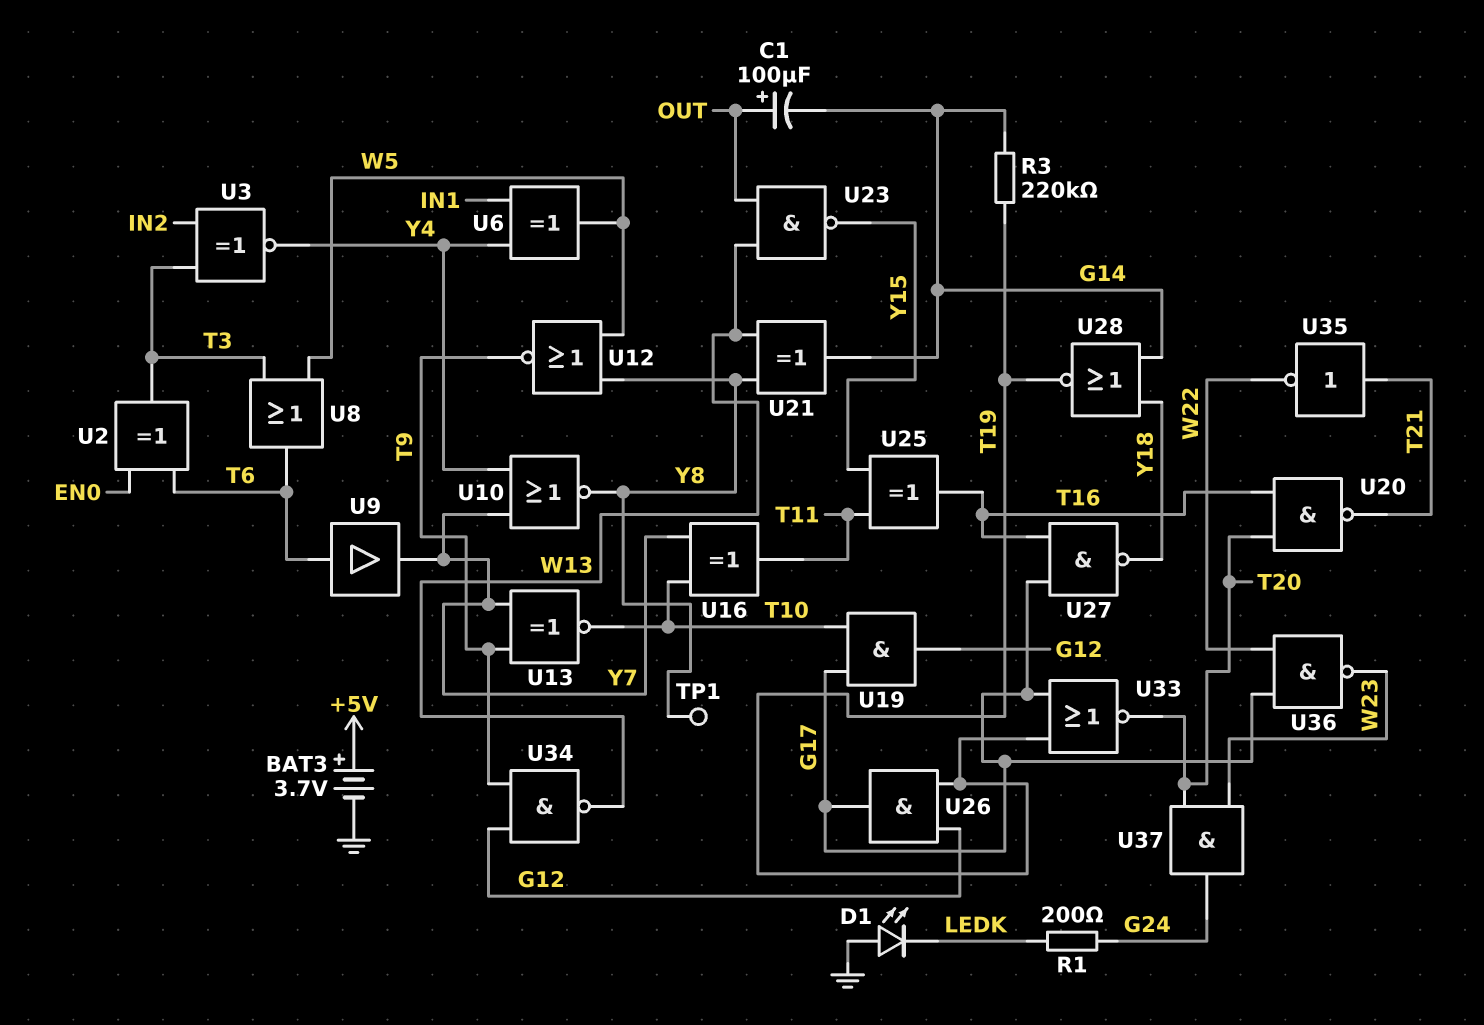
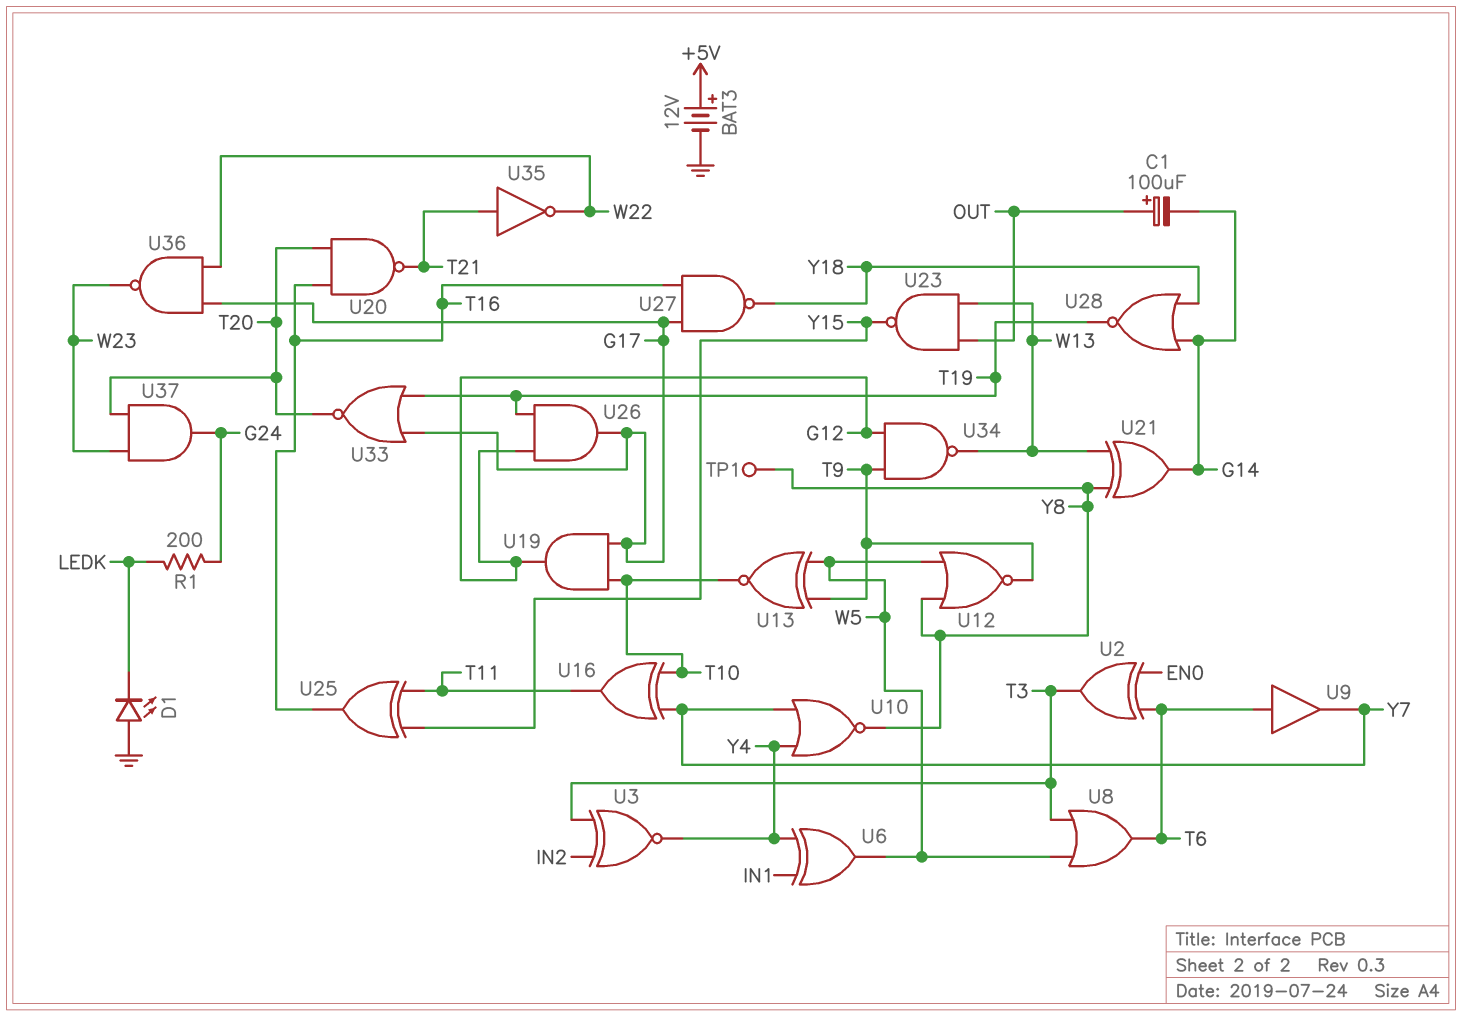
BAT3: 3.7V (plus +5V, minus GND) -> 12V (plus +5V, minus GND)
R3: 220k (G14, T19) -> none
U13: XNOR (in T9, in Y7, out T10) -> XNOR (in T9, in W5, out T10)

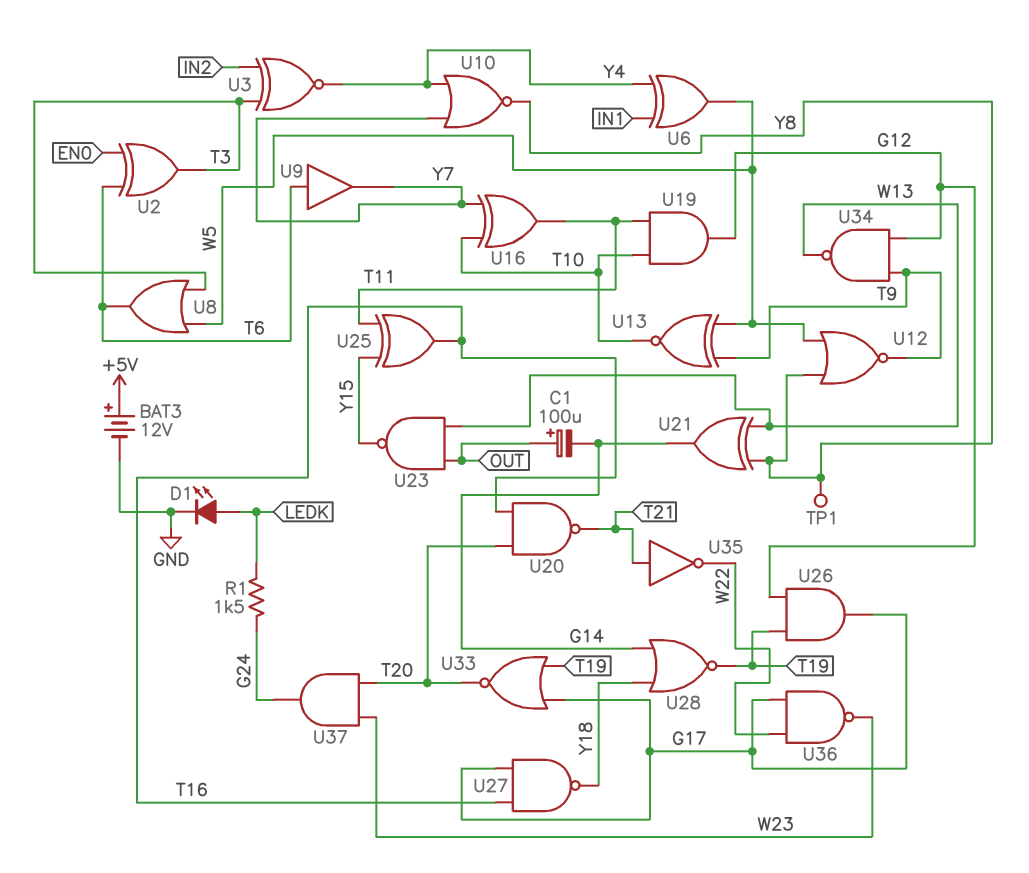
D1: LED (A GND, K LEDK) -> LED (A LEDK, K GND)
R1: 200 (G24, LEDK) -> 1.5k (G24, LEDK)
U19: AND (in G17, in T10, out G12) -> AND (in T10, in T11, out G12)

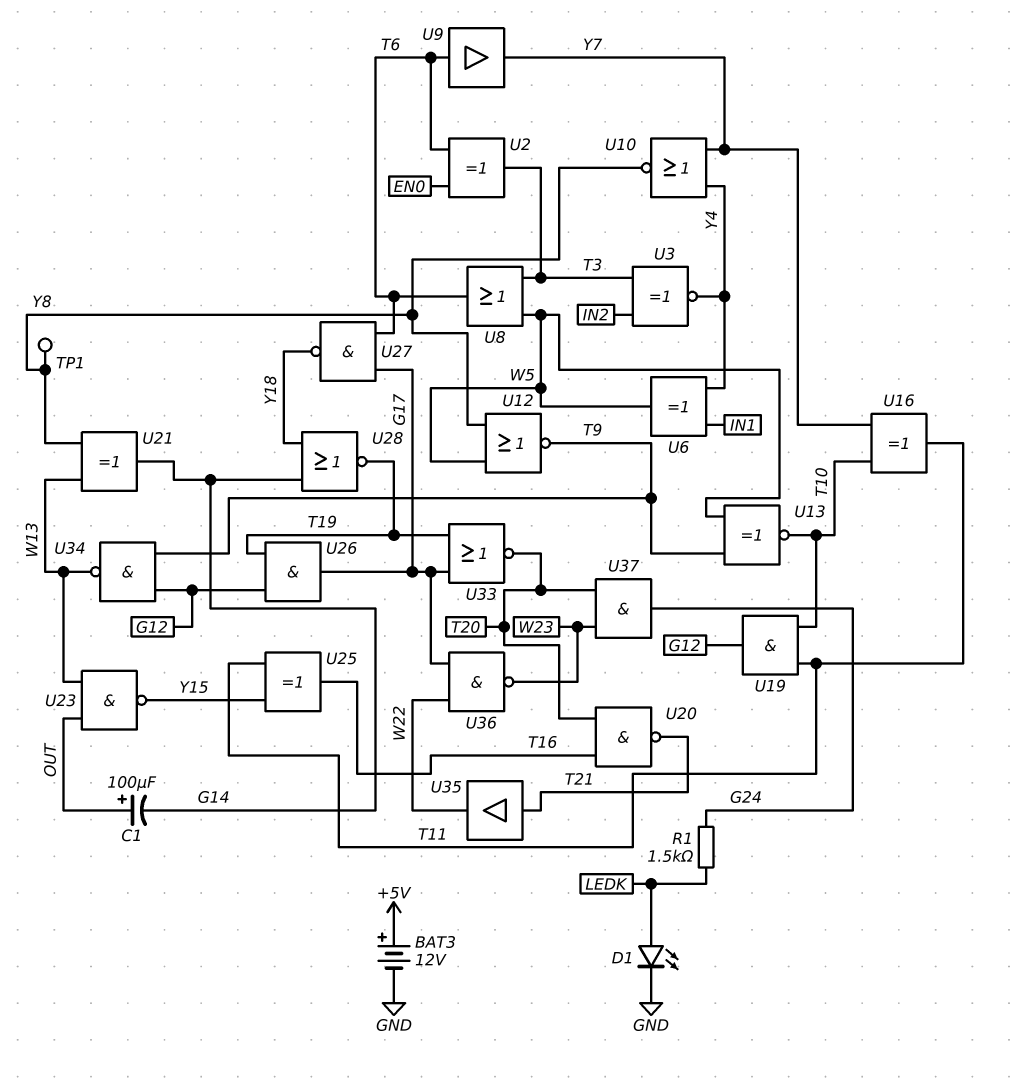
U27: NAND (in G17, in T16, out Y18) -> NAND (in G17, in T6, out Y18)
U35: NOT (in T21, out W22) -> buffer (in T21, out W22)

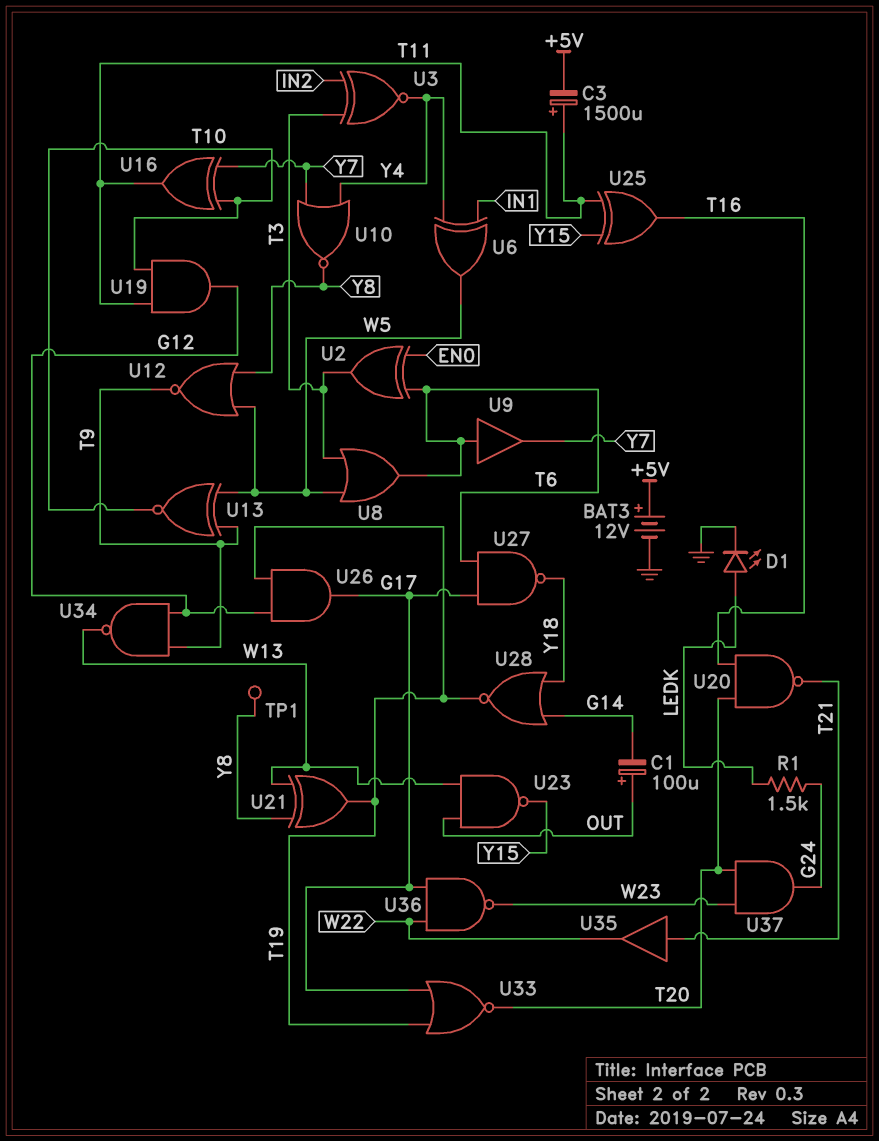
C3: none -> 1500uF (plus T11, minus +5V)
U21: XOR (in W13, in Y8, out G14) -> XOR (in W13, in Y8, out T19)

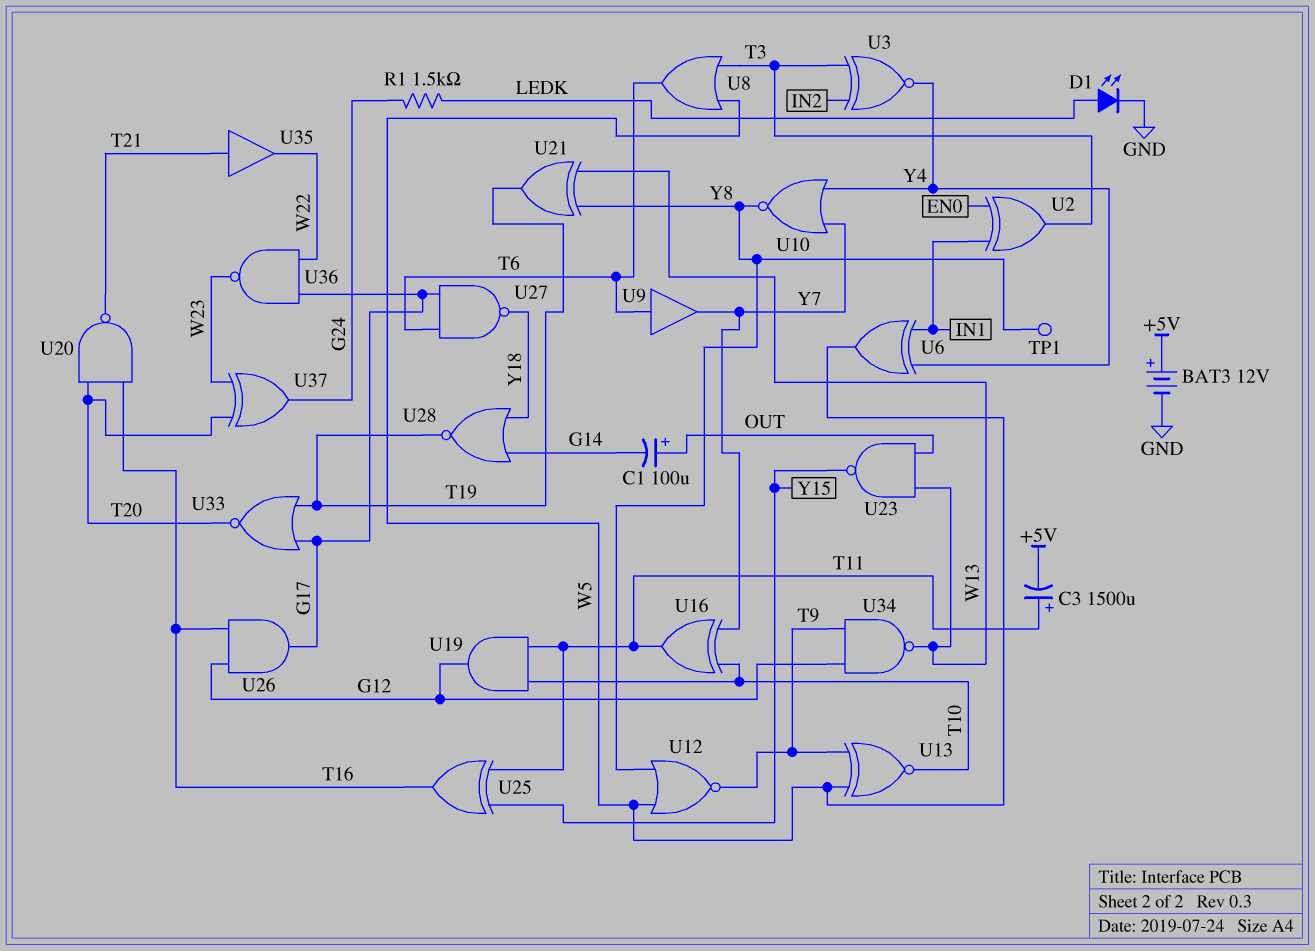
U2: XOR (in EN0, in T6, out T3) -> XOR (in EN0, in IN1, out T3)
U26: AND (in G12, in T19, out G17) -> AND (in G12, in T16, out G17)
U37: AND (in T20, in W23, out G24) -> XOR (in T20, in W23, out G24)

